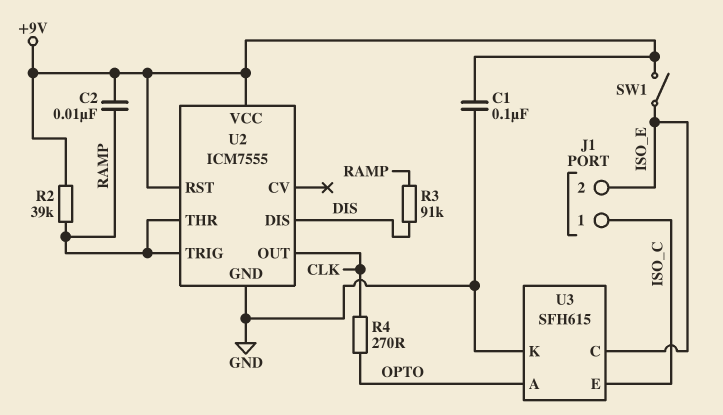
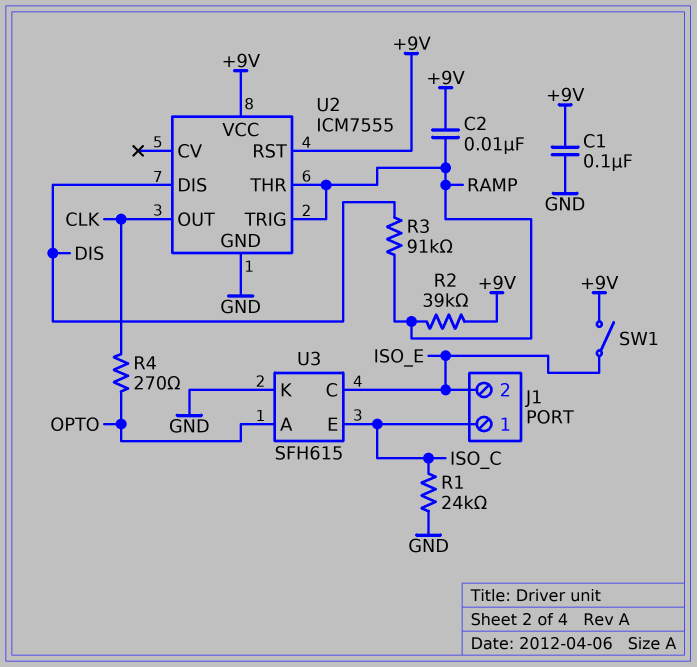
R1: none -> 24k (GND, ISO_C)

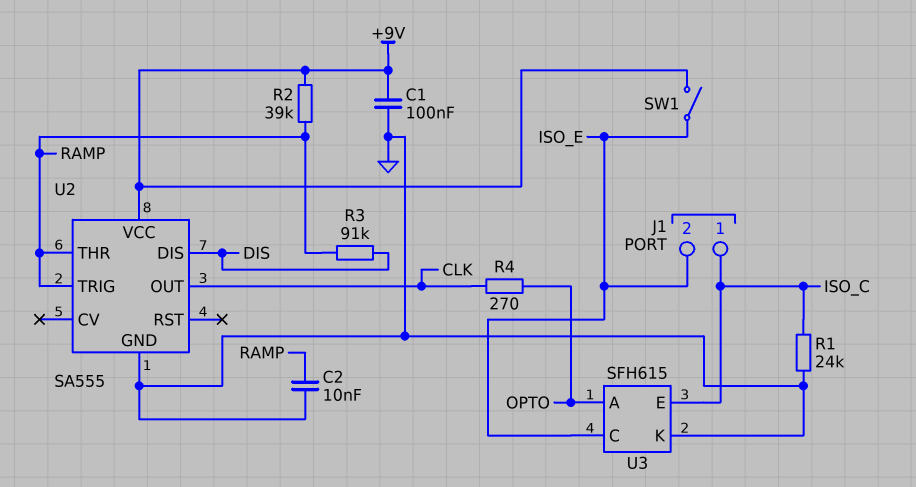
C2: 10nF (+9V, RAMP) -> 10nF (GND, RAMP)
U2: ICM7555 -> SA555
U2 pin RST: +9V -> none

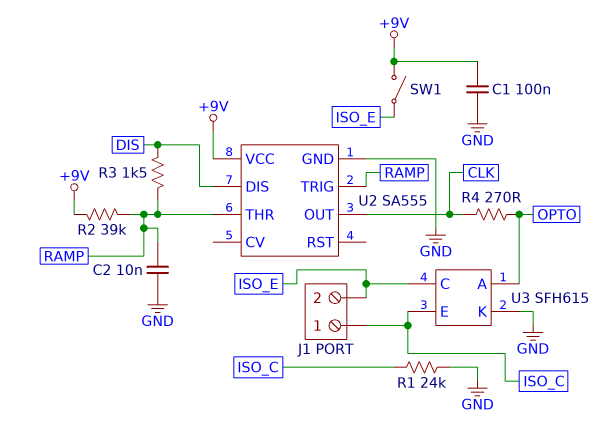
R3: 91k (DIS, RAMP) -> 1.5k (DIS, RAMP)

